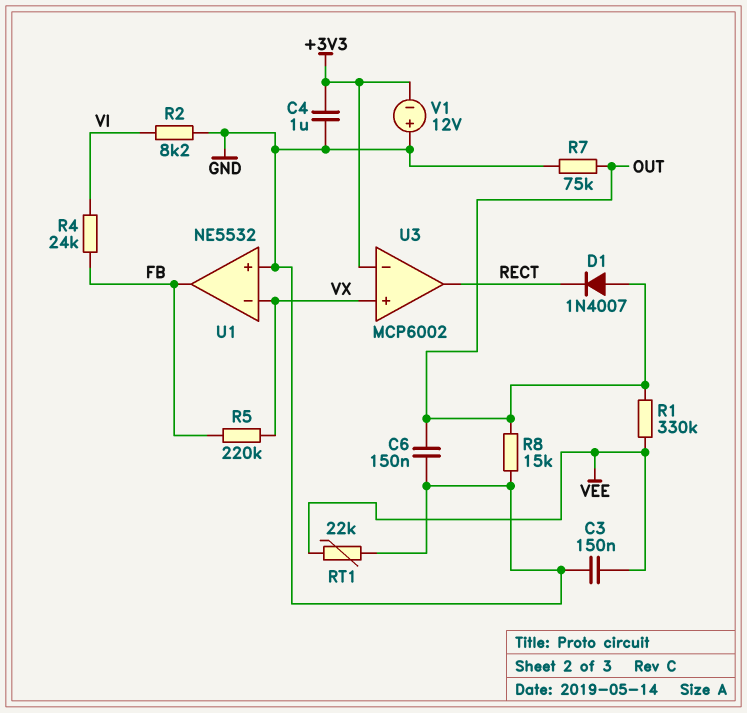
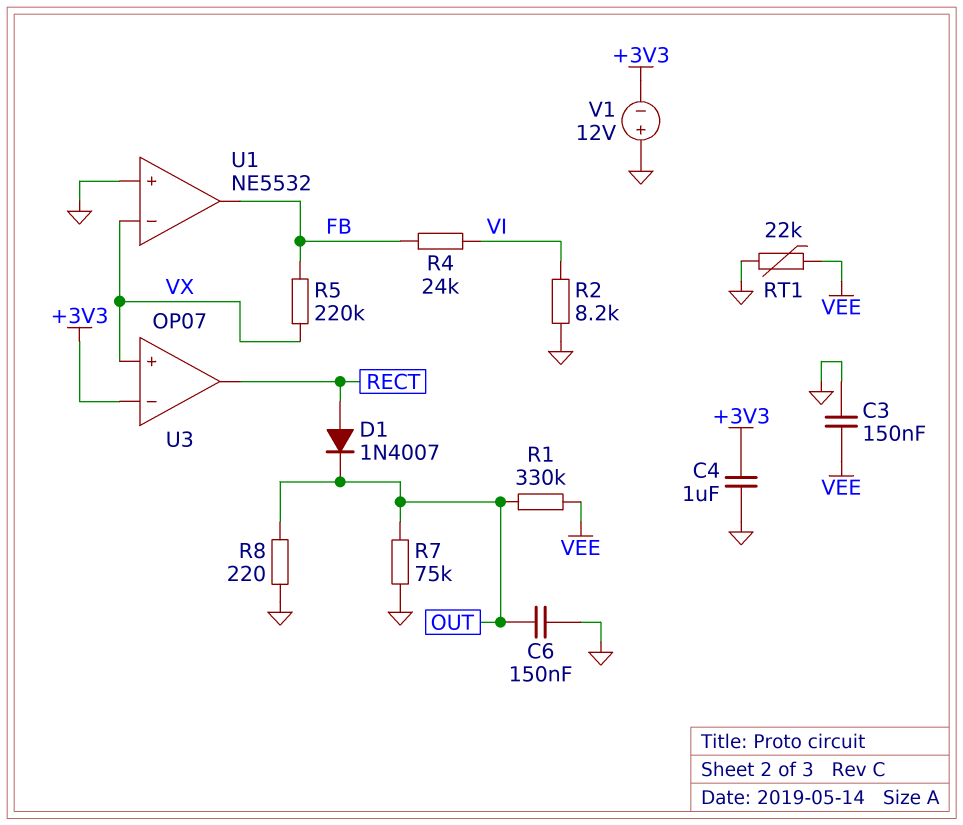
D1: diode 1N4007 (A OUT, K RECT) -> diode 1N4007 (A RECT, K OUT)
R8: 15k (GND, OUT) -> 220 (GND, OUT)
U3: MCP6002 -> OP07

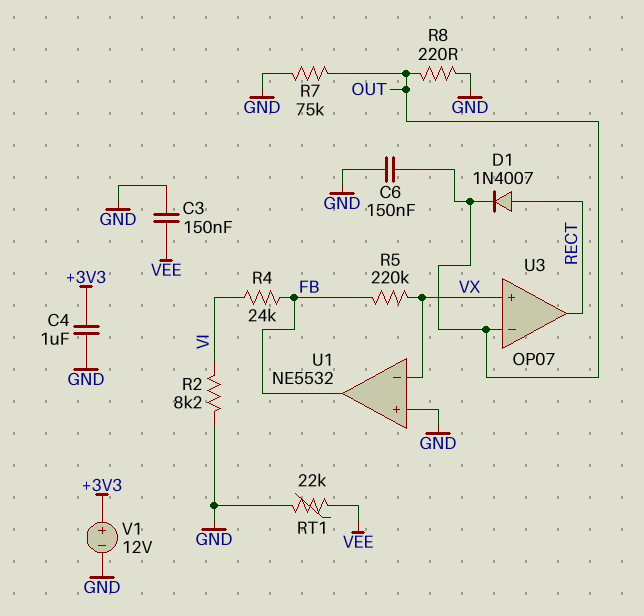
R1: 330k (OUT, VEE) -> none
U3 pin in-: +3V3 -> OUT
V1: 12V (plus GND, minus +3V3) -> 12V (plus +3V3, minus GND)

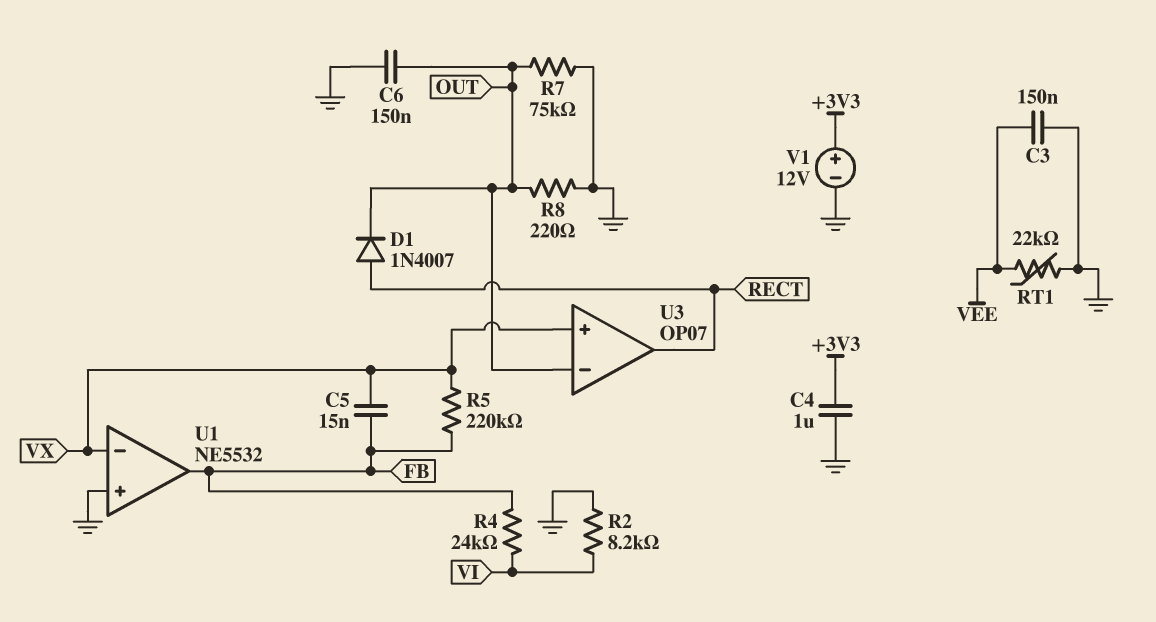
C5: none -> 15nF (FB, VX)

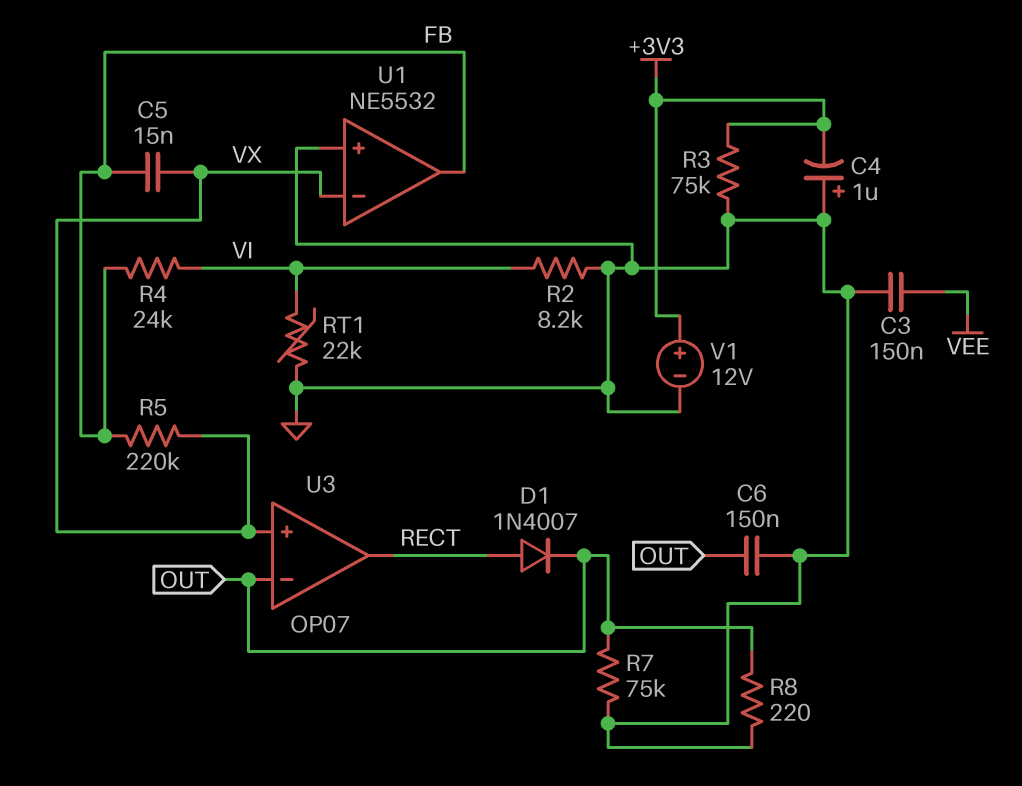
C4: 1uF (+3V3, GND) -> 1uF (plus GND, minus +3V3)
R3: none -> 75k (+3V3, GND)
RT1: 22k (GND, VEE) -> 22k (GND, VI)

